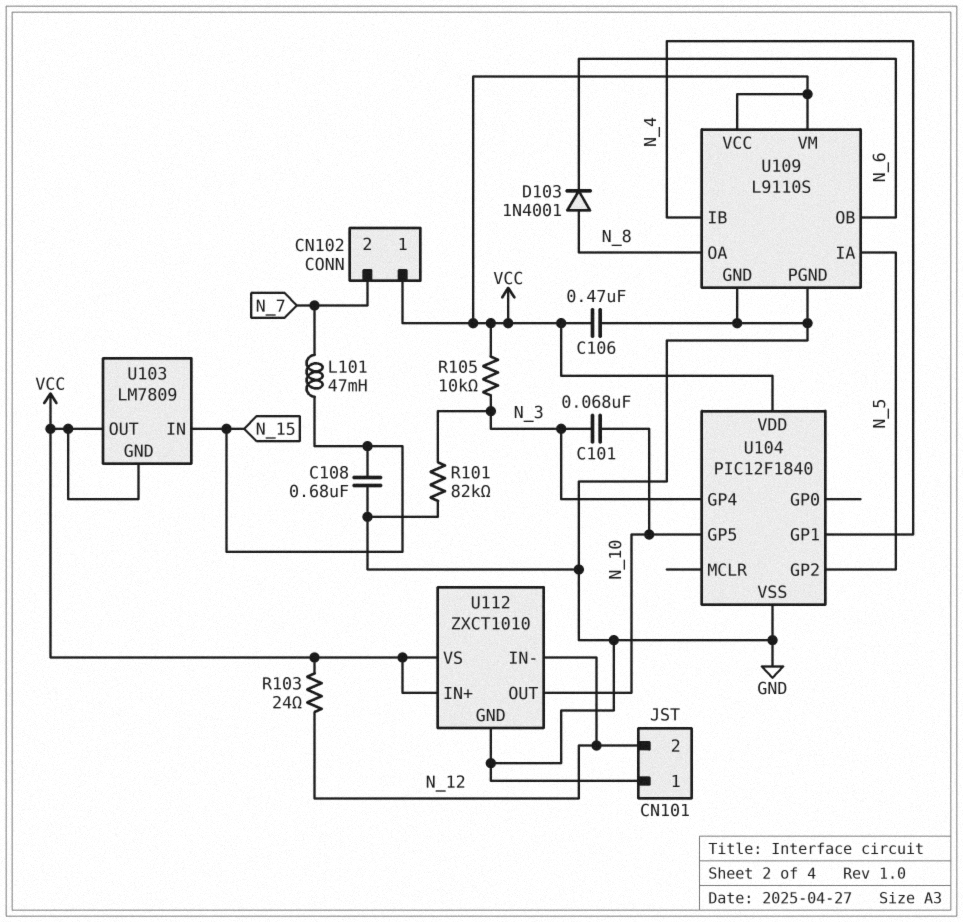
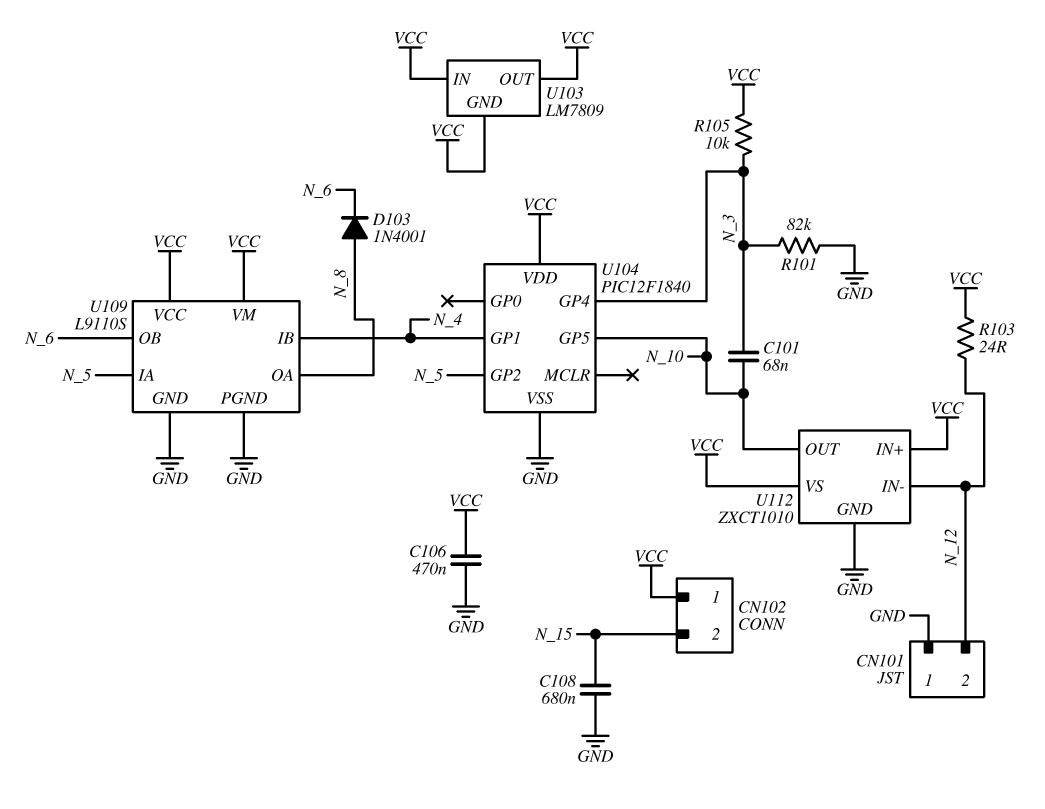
CN102 pin 2: N_7 -> N_15
L101: 47mH (N_7, N_15) -> none
U103 pin IN: N_15 -> VCC

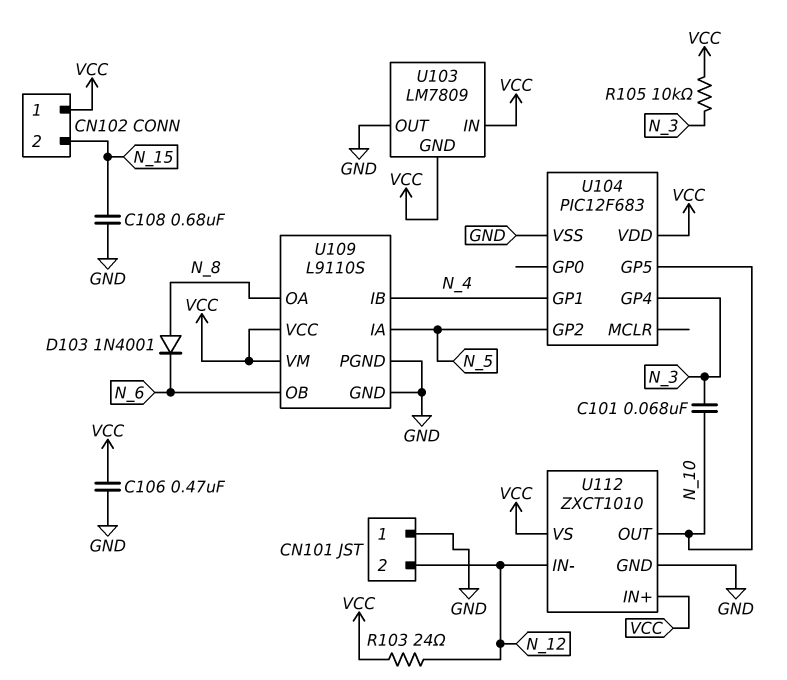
R101: 82k (GND, N_3) -> none
U103 pin OUT: VCC -> GND
U104: PIC12F1840 -> PIC12F683

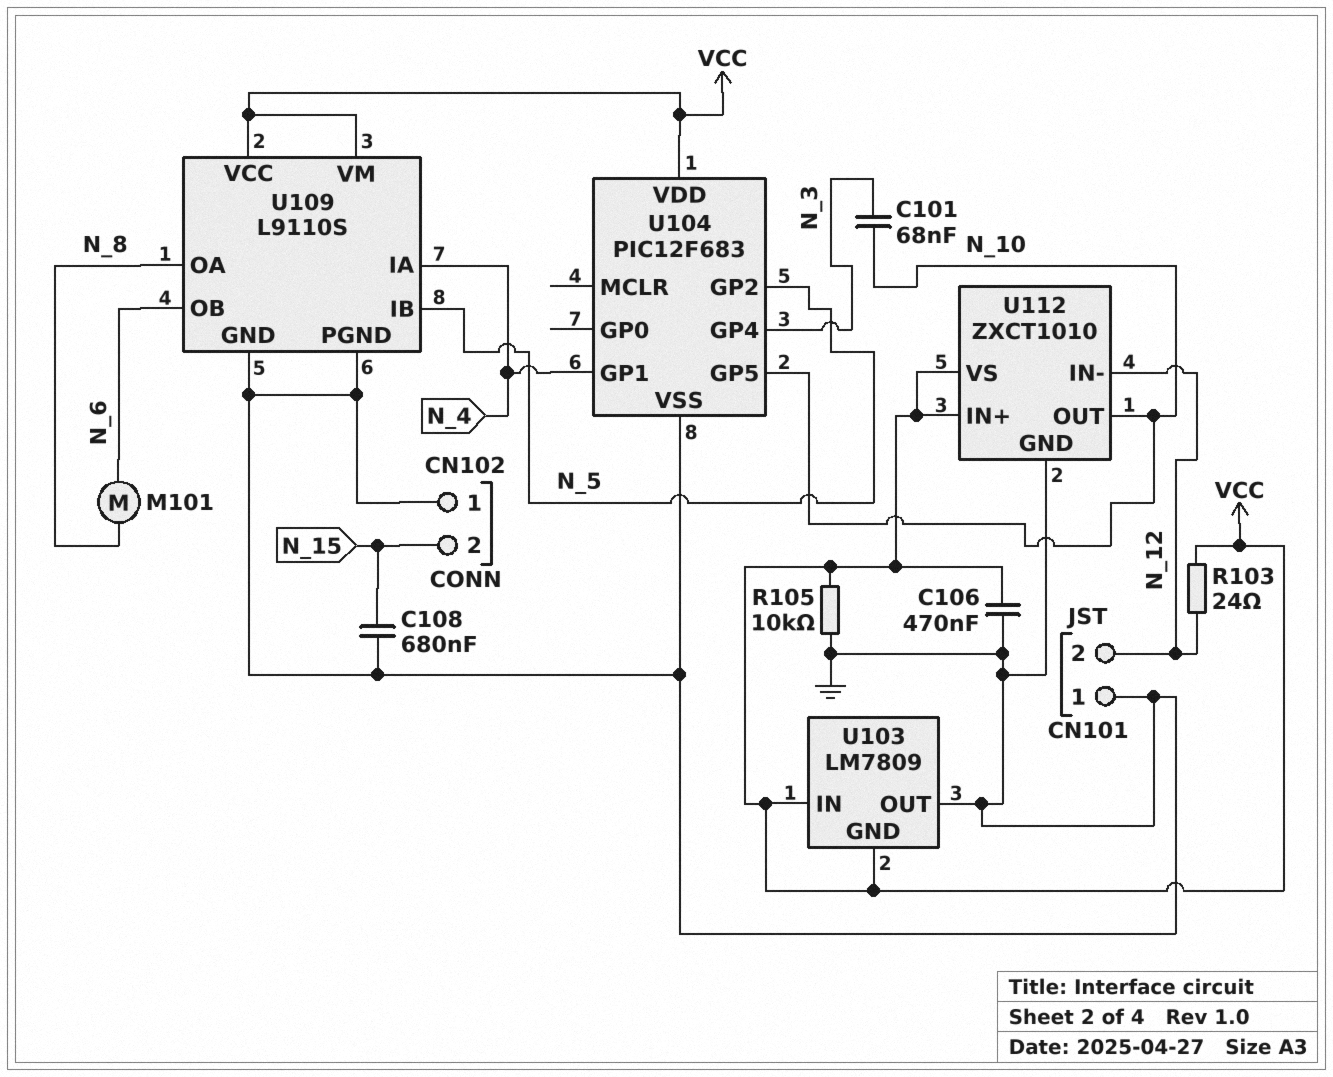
CN102 pin 1: VCC -> GND
D103: diode 1N4001 (A N_8, K N_6) -> none
M101: none -> motor (N_6, N_8)
R105: 10k (N_3, VCC) -> 10k (GND, VCC)
U109 pin IA: N_5 -> N_4
U109 pin IB: N_4 -> N_5

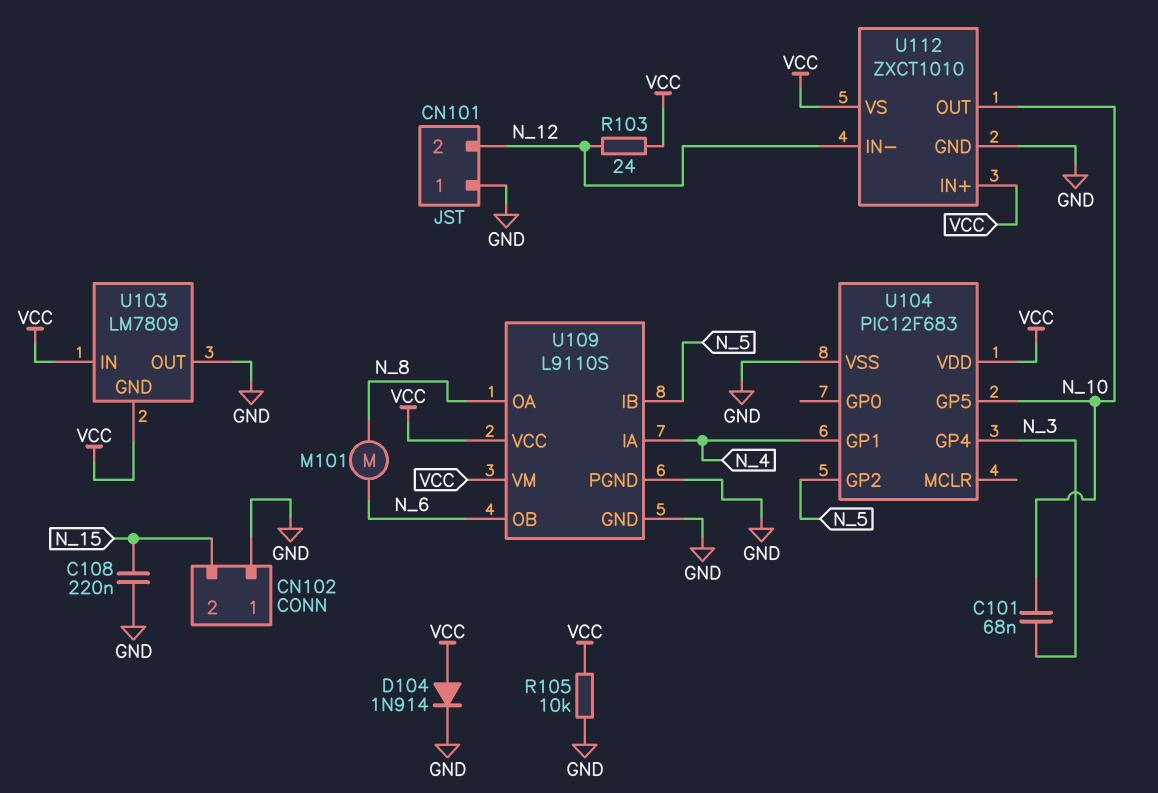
C106: 470nF (GND, VCC) -> none
C108: 680nF (GND, N_15) -> 220nF (GND, N_15)
D104: none -> diode 1N914 (A VCC, K GND)

